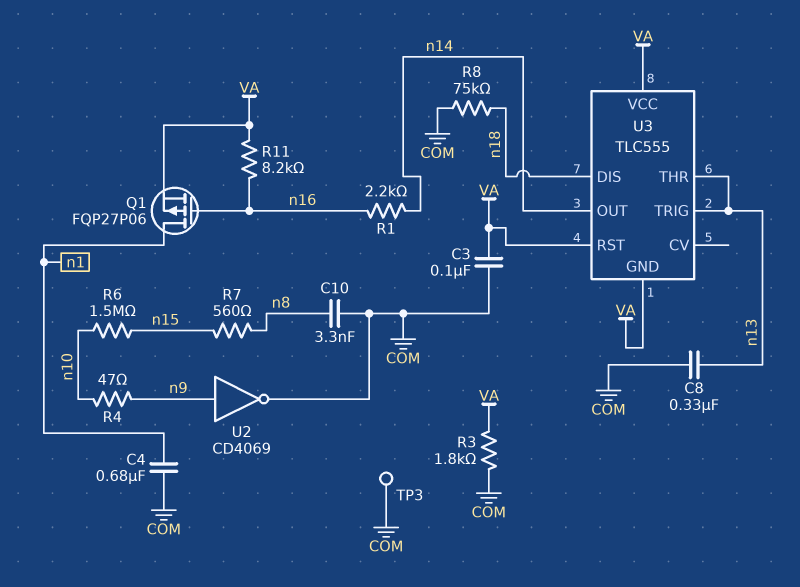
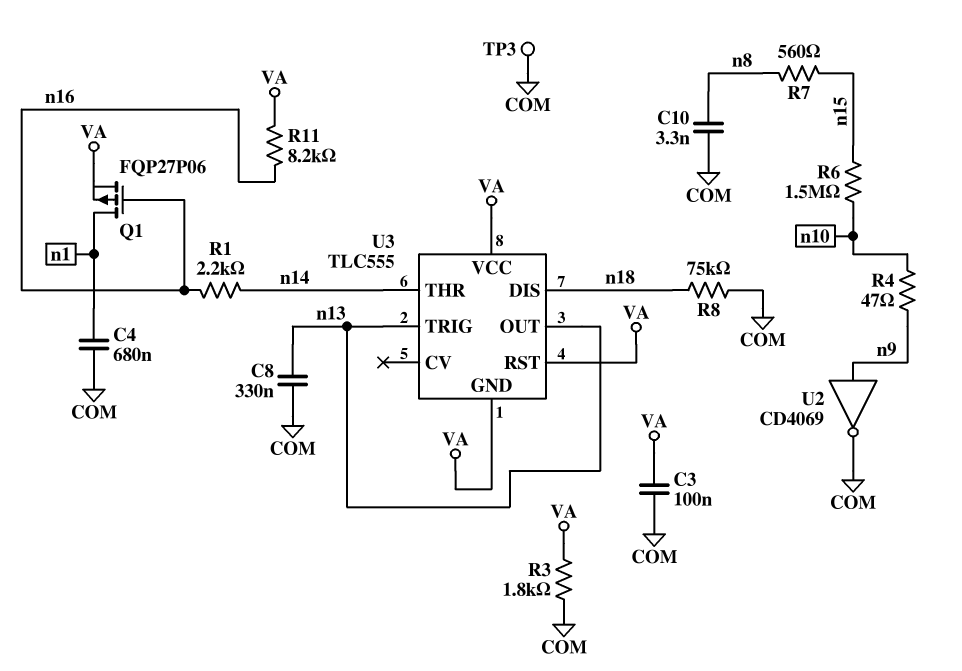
U3 pin OUT: n14 -> n13
U3 pin THR: n13 -> n14

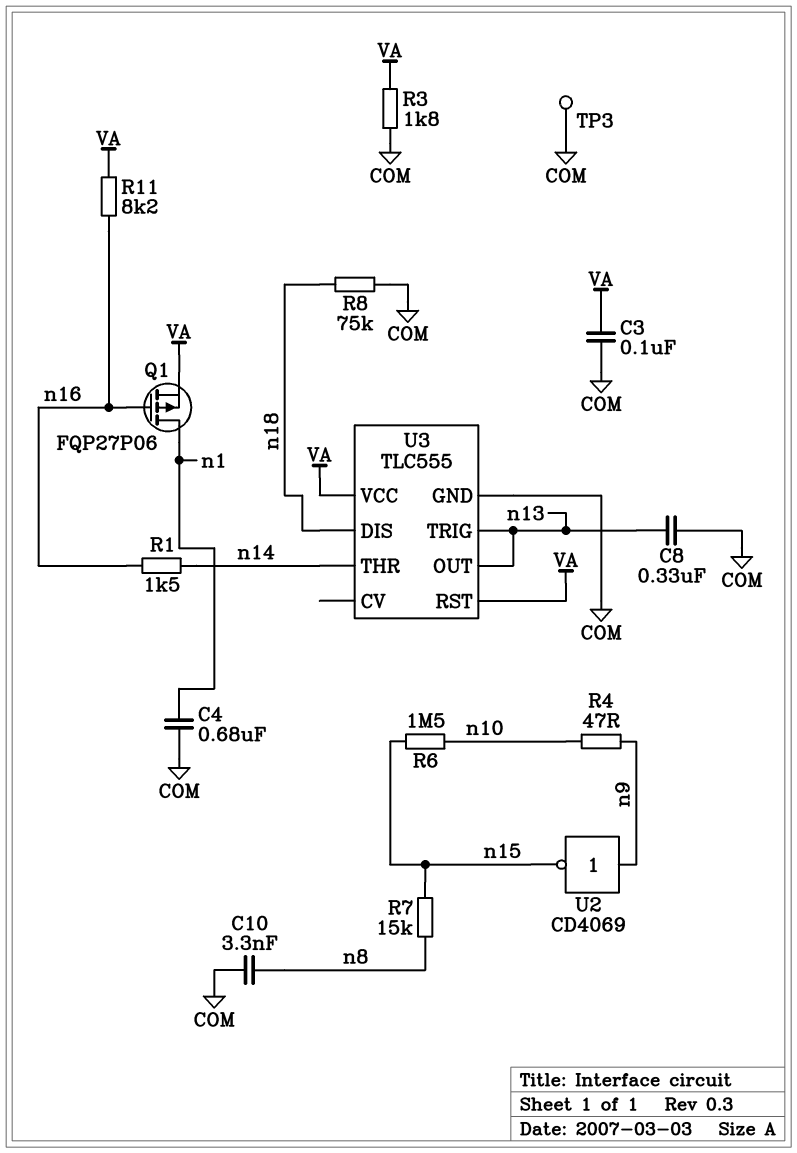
R1: 2.2k (n14, n16) -> 1.5k (n14, n16)
R7: 560 (n8, n15) -> 15k (n8, n15)
U2: NOT CD4069 (in n9, out COM) -> NOT CD4069 (in n9, out n15)
U3 pin GND: VA -> COM

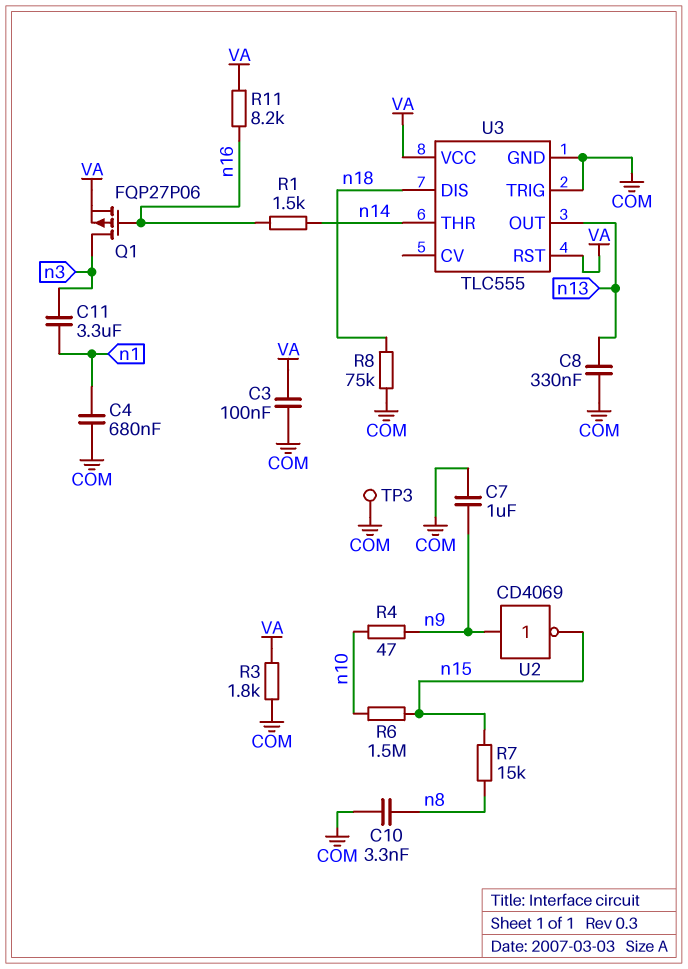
C7: none -> 1uF (COM, n9)
C11: none -> 3.3uF (n1, n3)
Q1: PMOS FQP27P06 (G n16, D n1, S VA) -> PMOS FQP27P06 (G n16, D n3, S VA)
U3 pin TRIG: n13 -> COM

